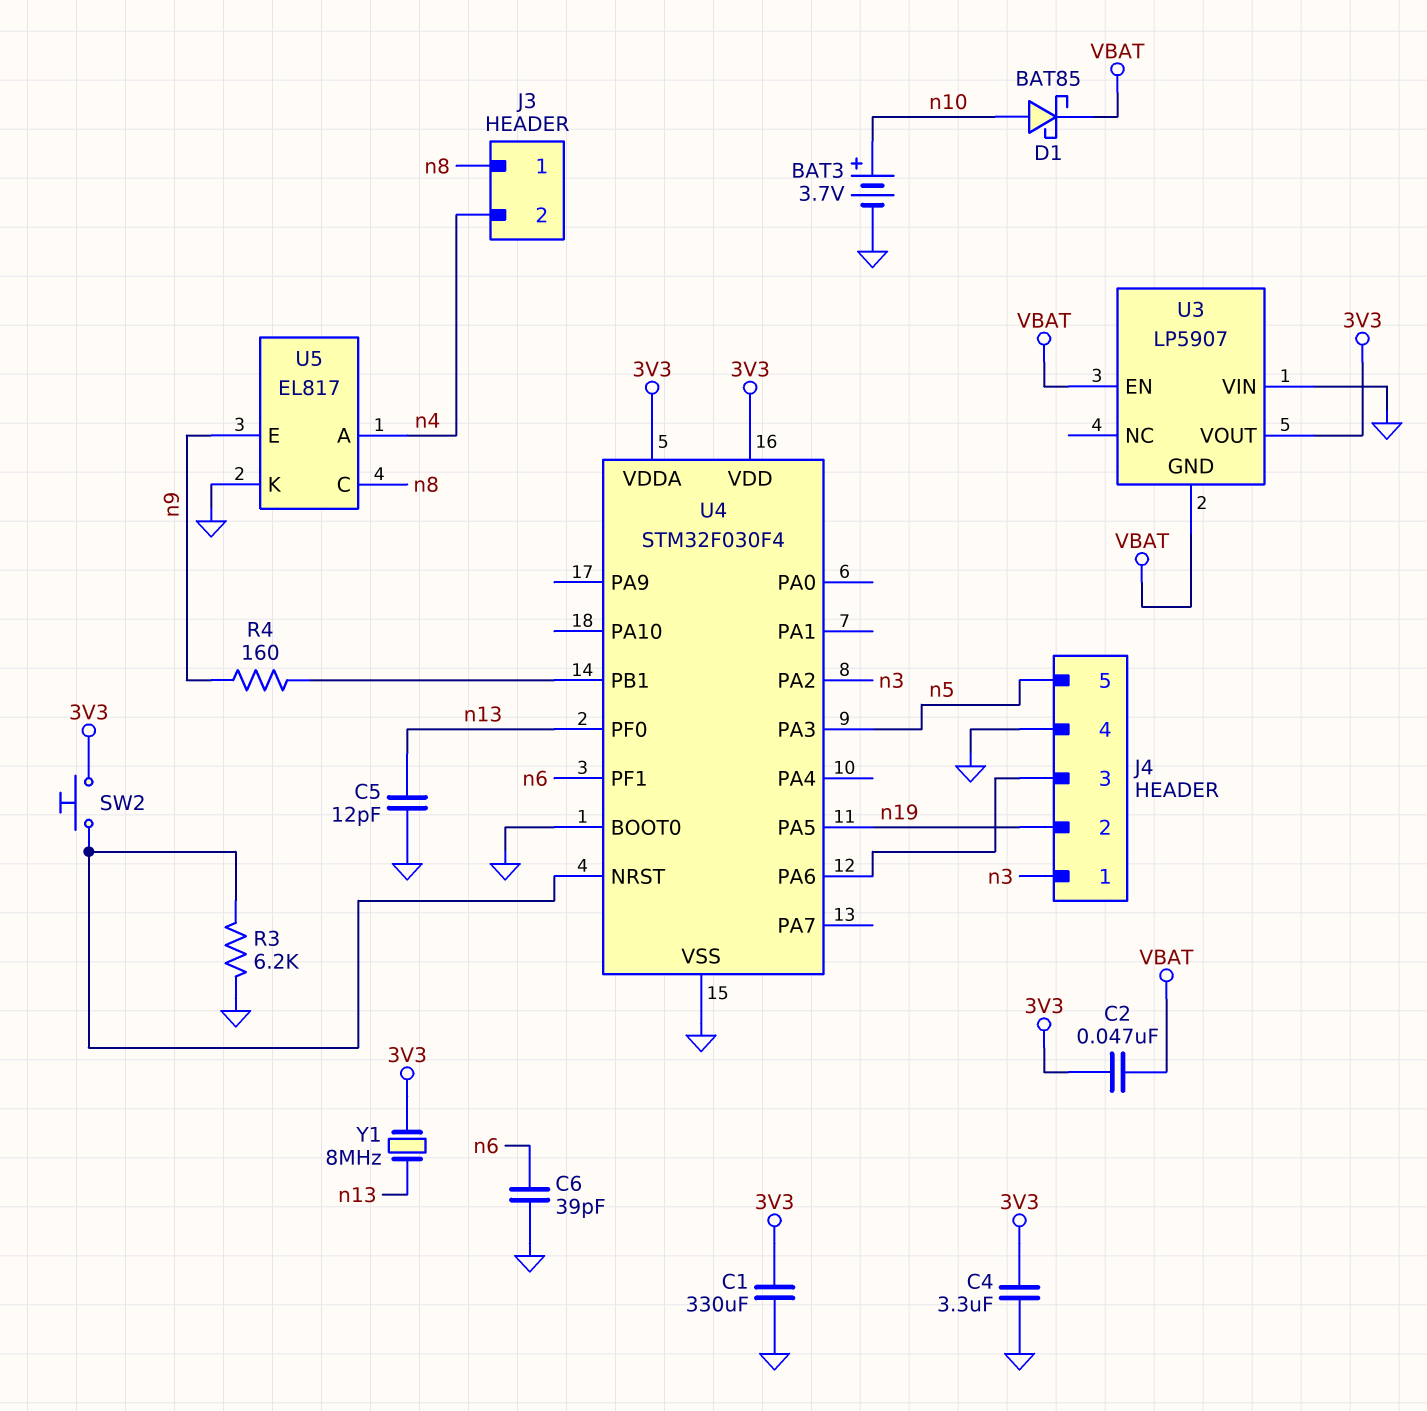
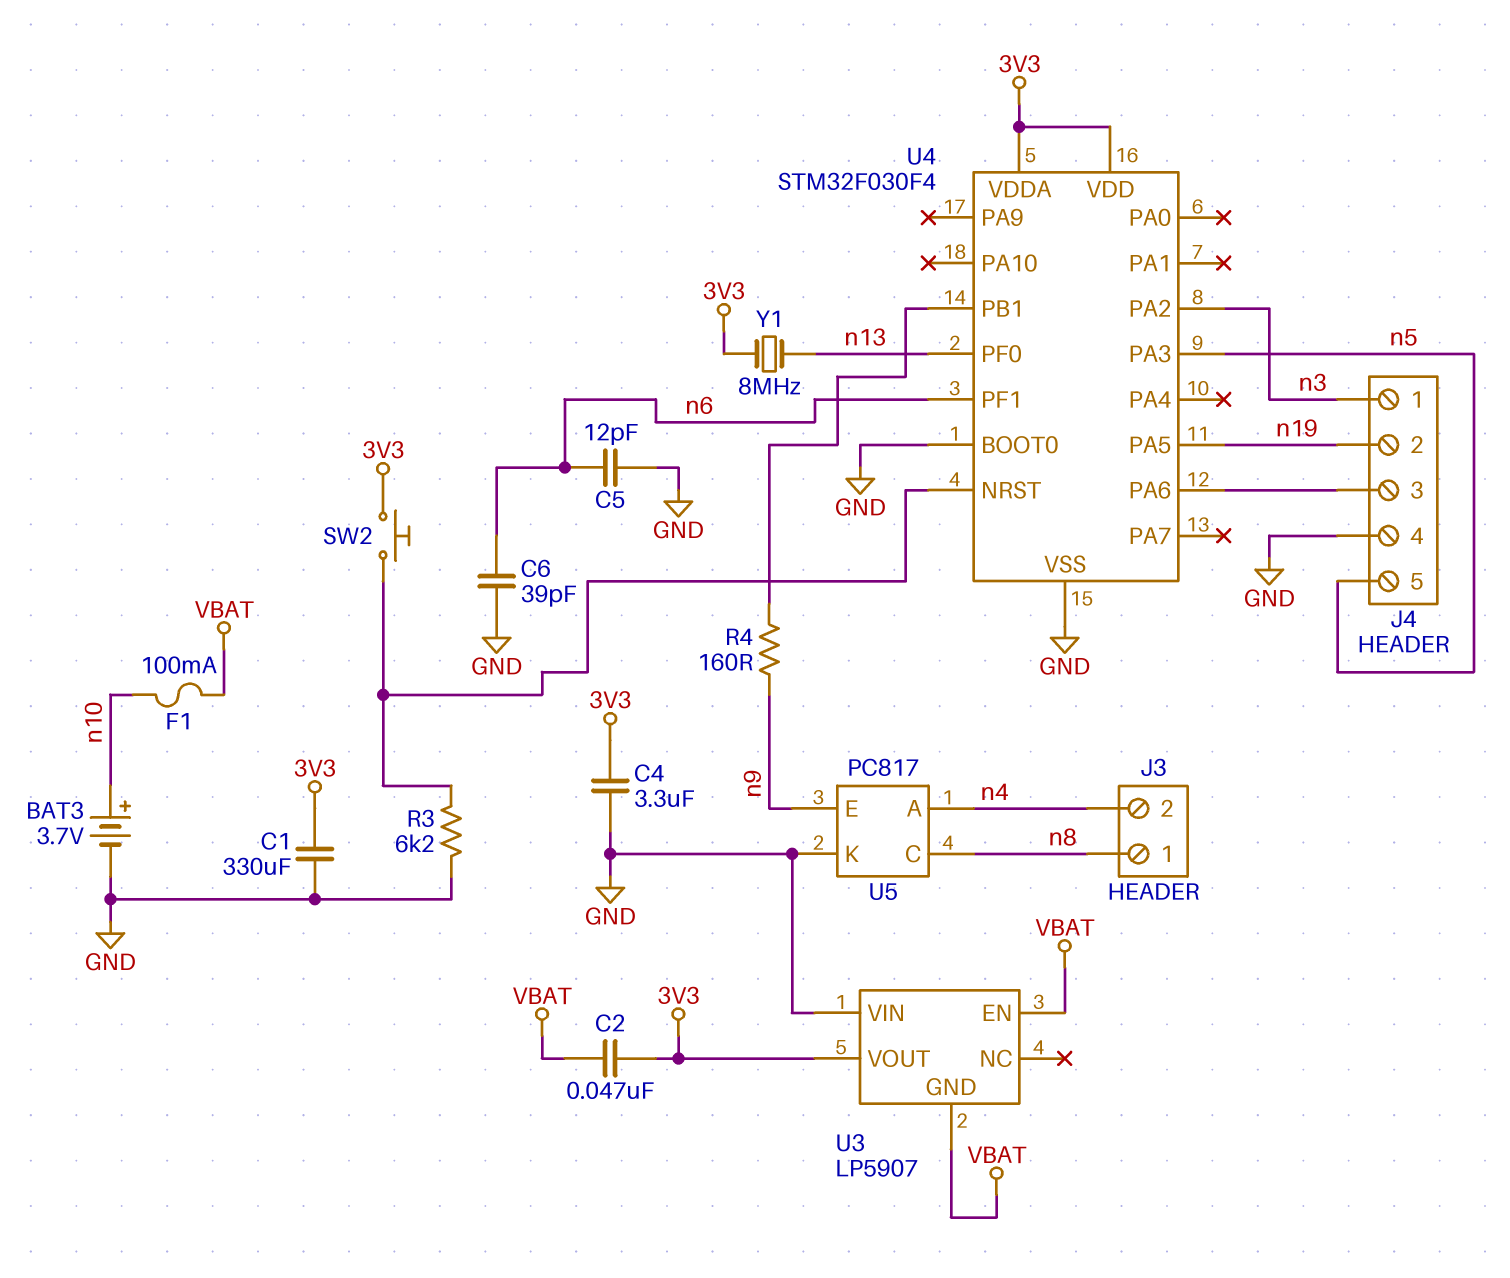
C5: 12pF (GND, n13) -> 12pF (GND, n6)
D1: schottky BAT85 (A n10, K VBAT) -> none
F1: none -> 100mA (VBAT, n10)
U5: EL817 -> PC817

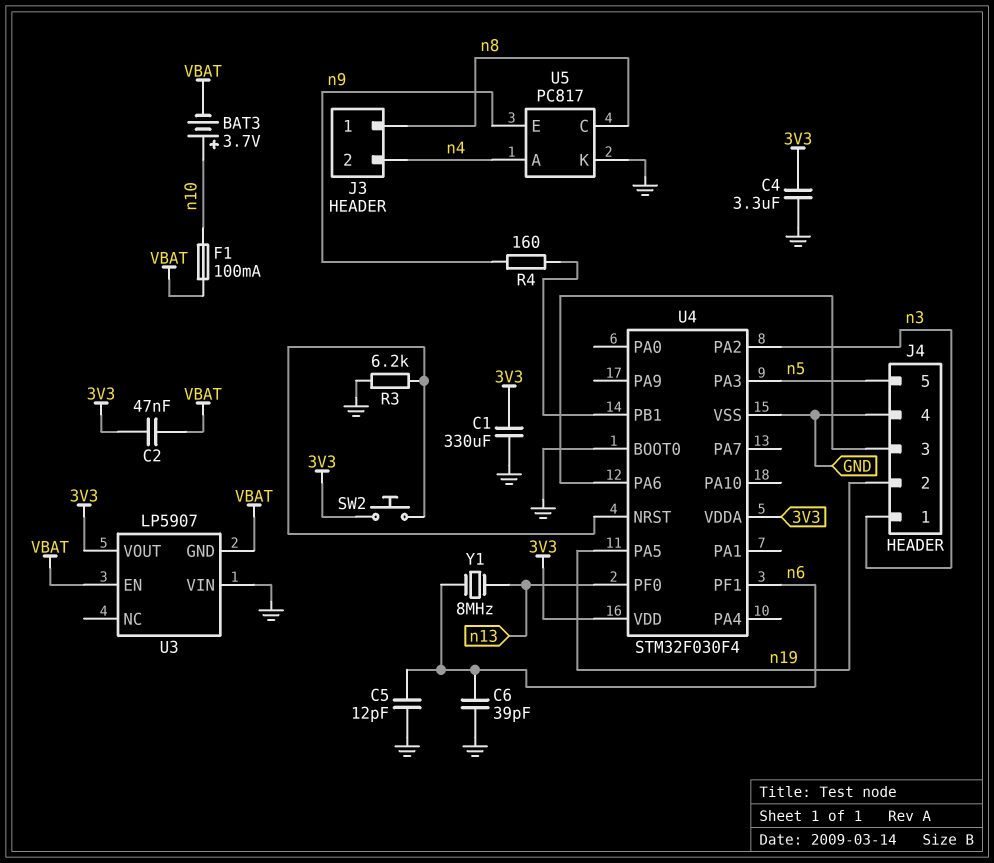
BAT3: 3.7V (plus n10, minus GND) -> 3.7V (plus n10, minus VBAT)
Y1: 8MHz (3V3, n13) -> 8MHz (n6, n13)

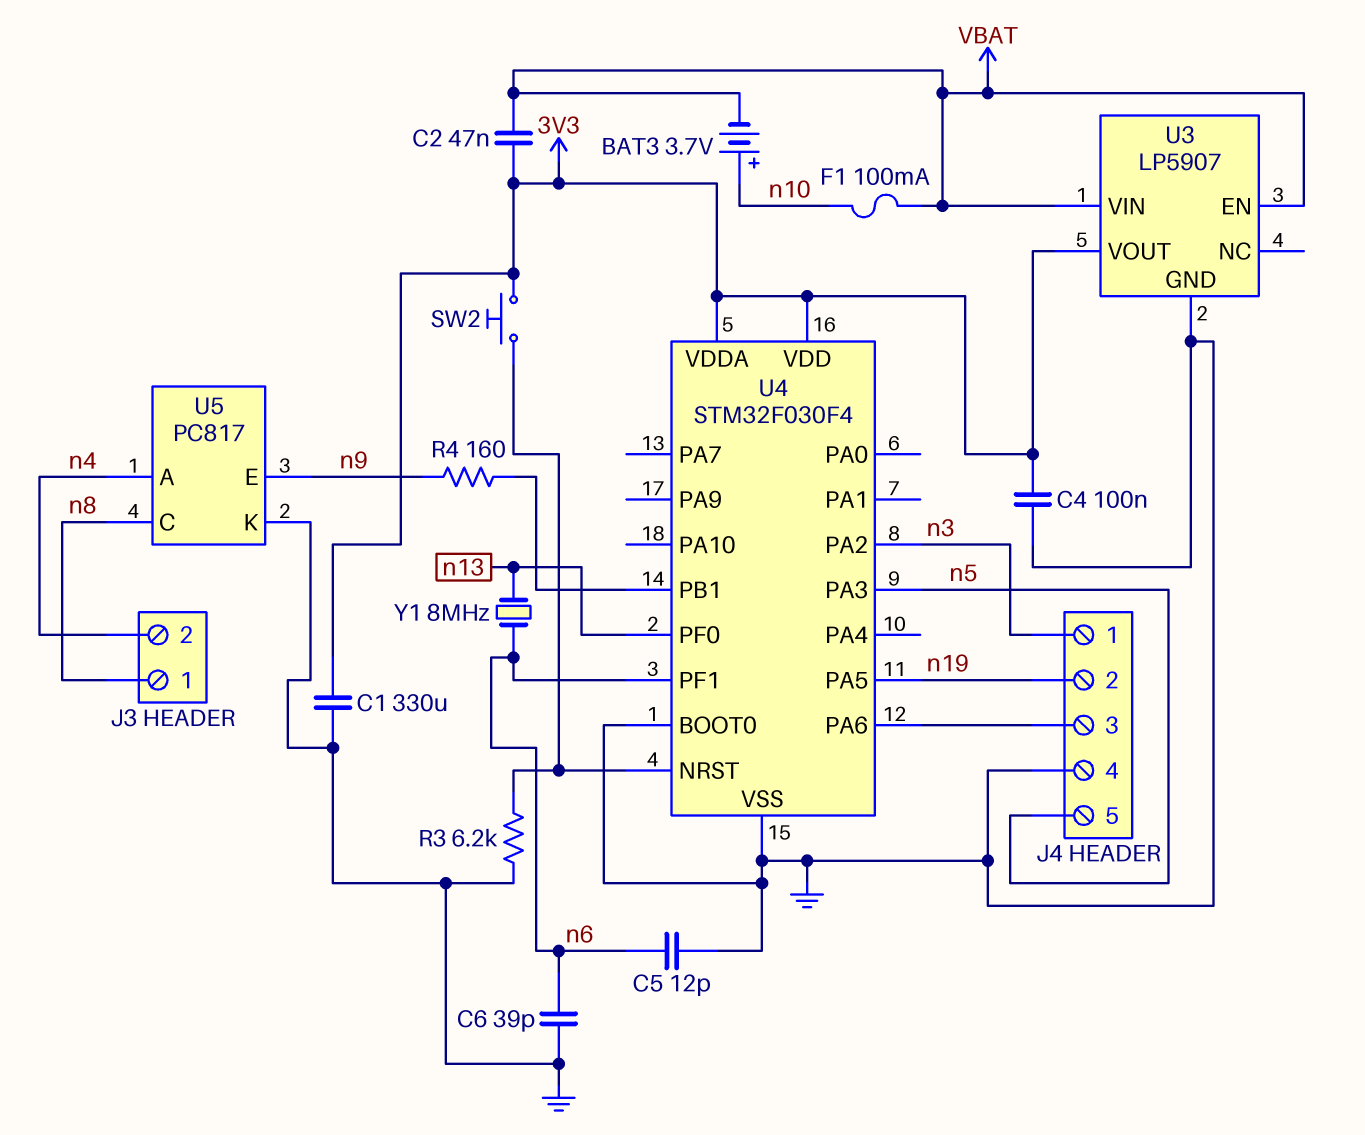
C4: 3.3uF (3V3, GND) -> 100nF (3V3, GND)
U3 pin GND: VBAT -> GND
U3 pin VIN: GND -> VBAT

